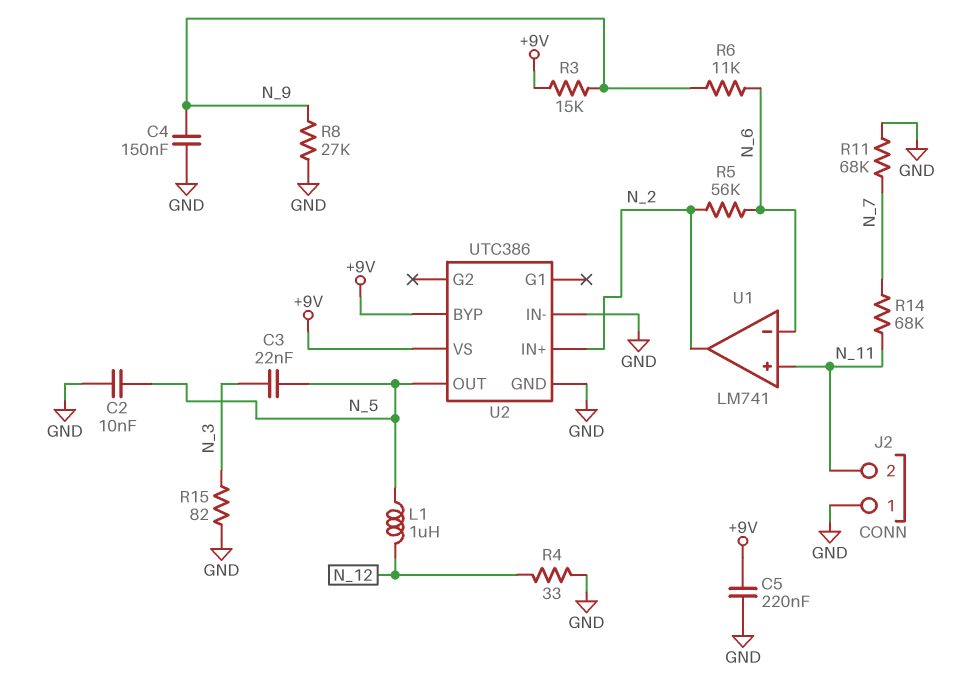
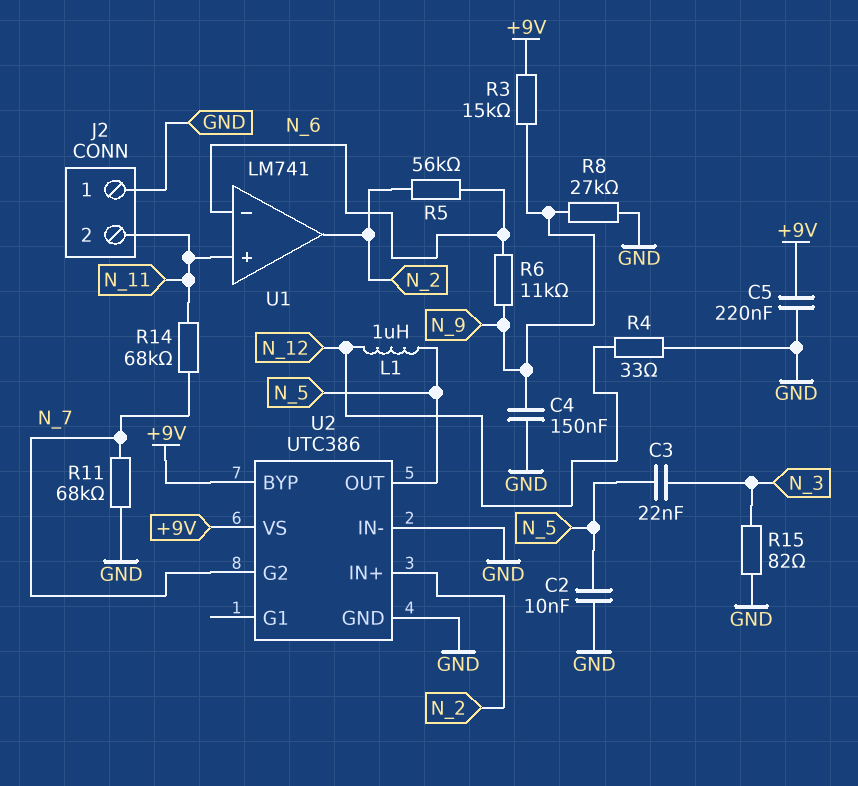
U2 pin G2: none -> N_7

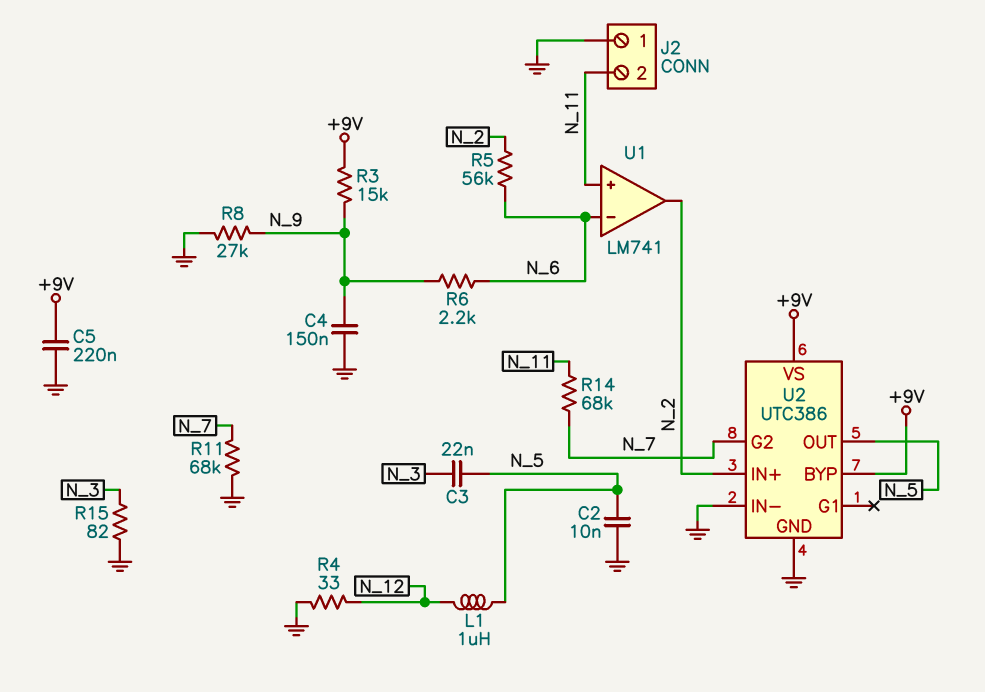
R6: 11k (N_6, N_9) -> 2.2k (N_6, N_9)

